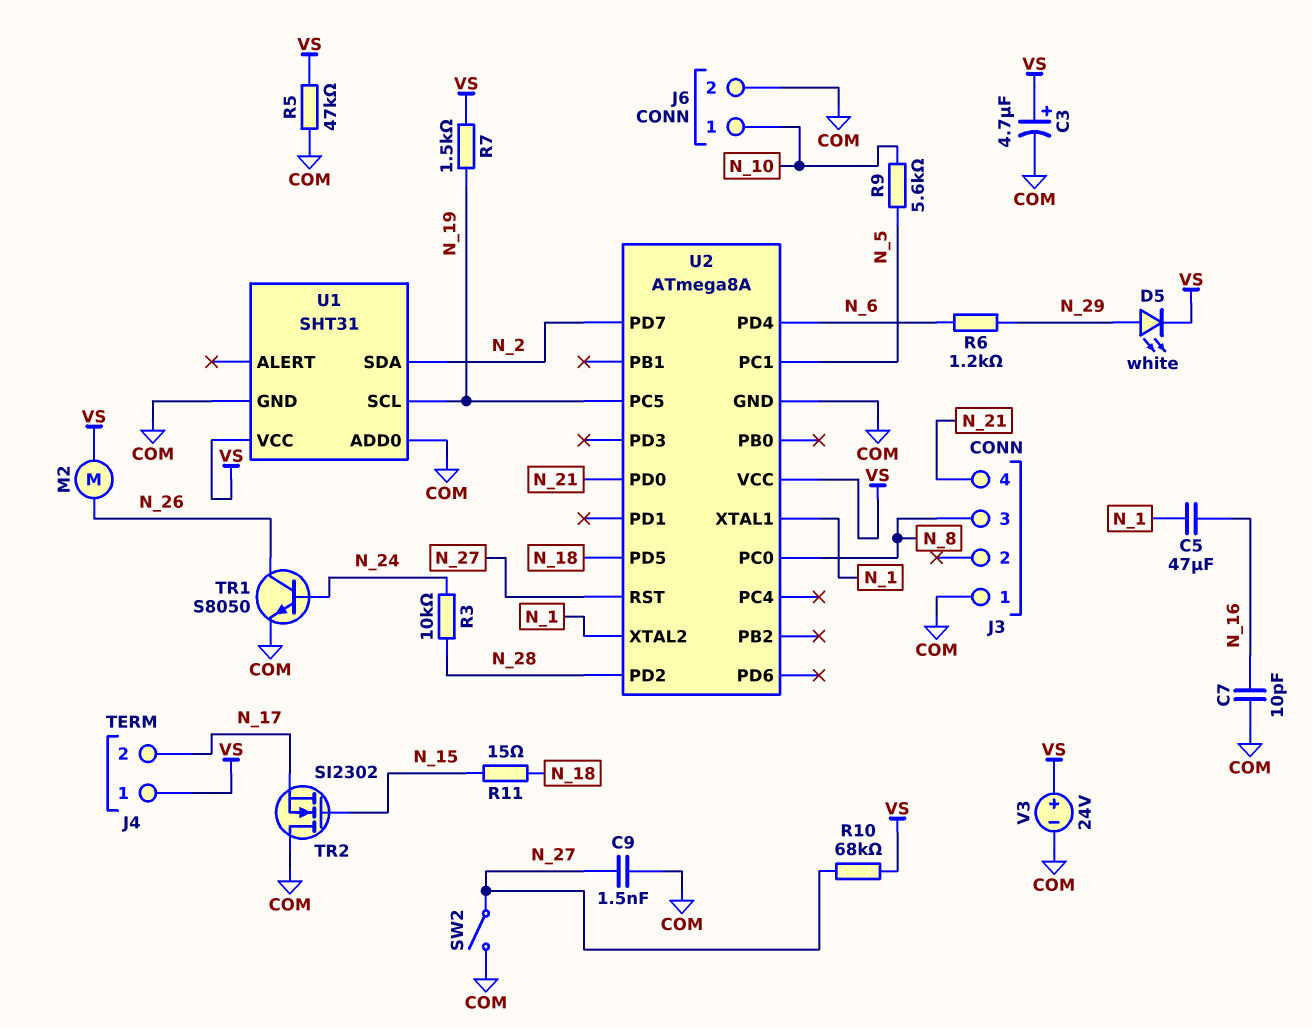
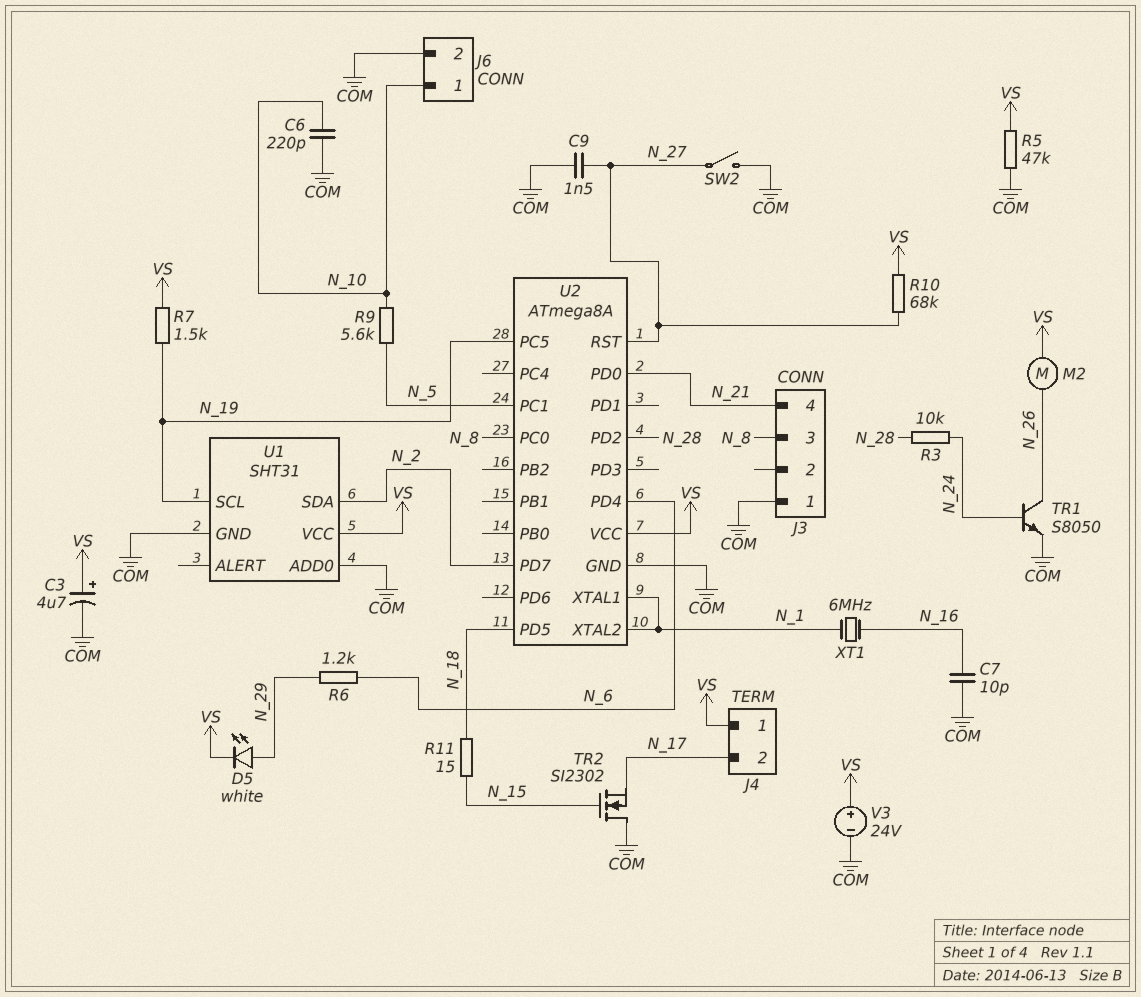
C5: 47uF (N_1, N_16) -> none
C6: none -> 220pF (COM, N_10)
XT1: none -> 6MHz (N_1, N_16)

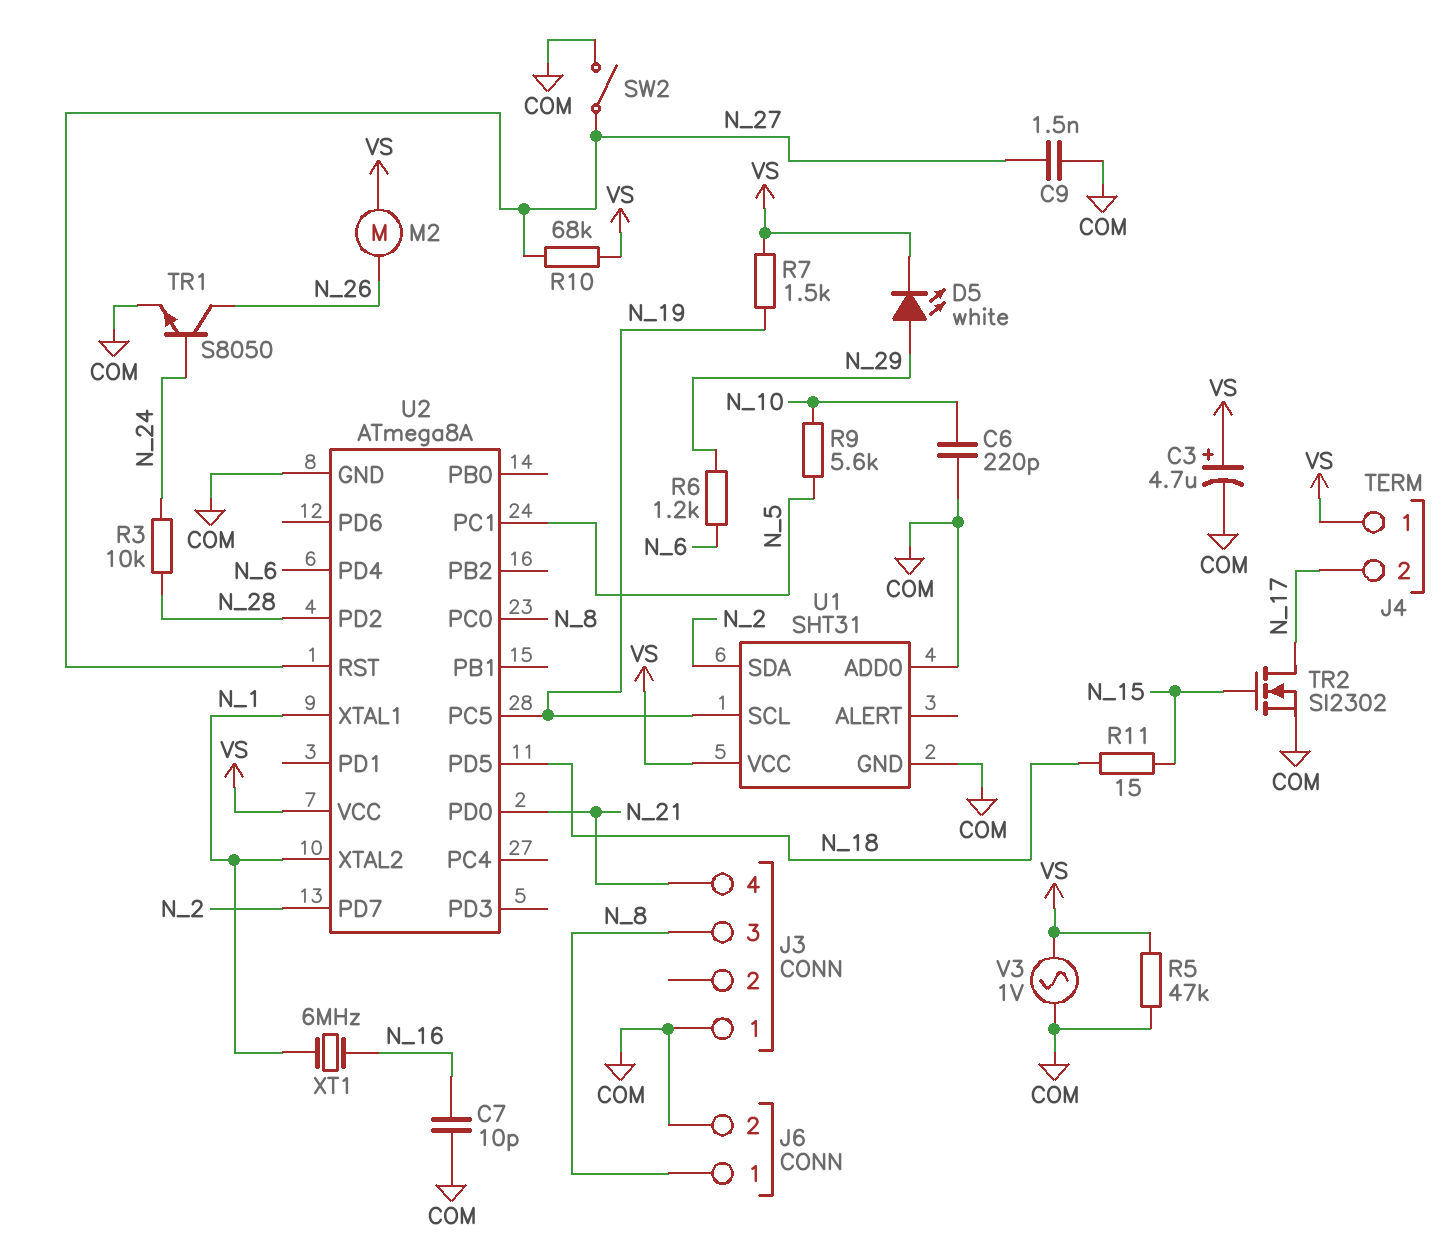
J6 pin 1: N_10 -> N_8
TR2: NMOS SI2302 (G N_15, D COM, S N_17) -> NMOS SI2302 (G N_15, D N_17, S COM)
V3: 24V (plus VS, minus COM) -> AC 1V (COM, VS)

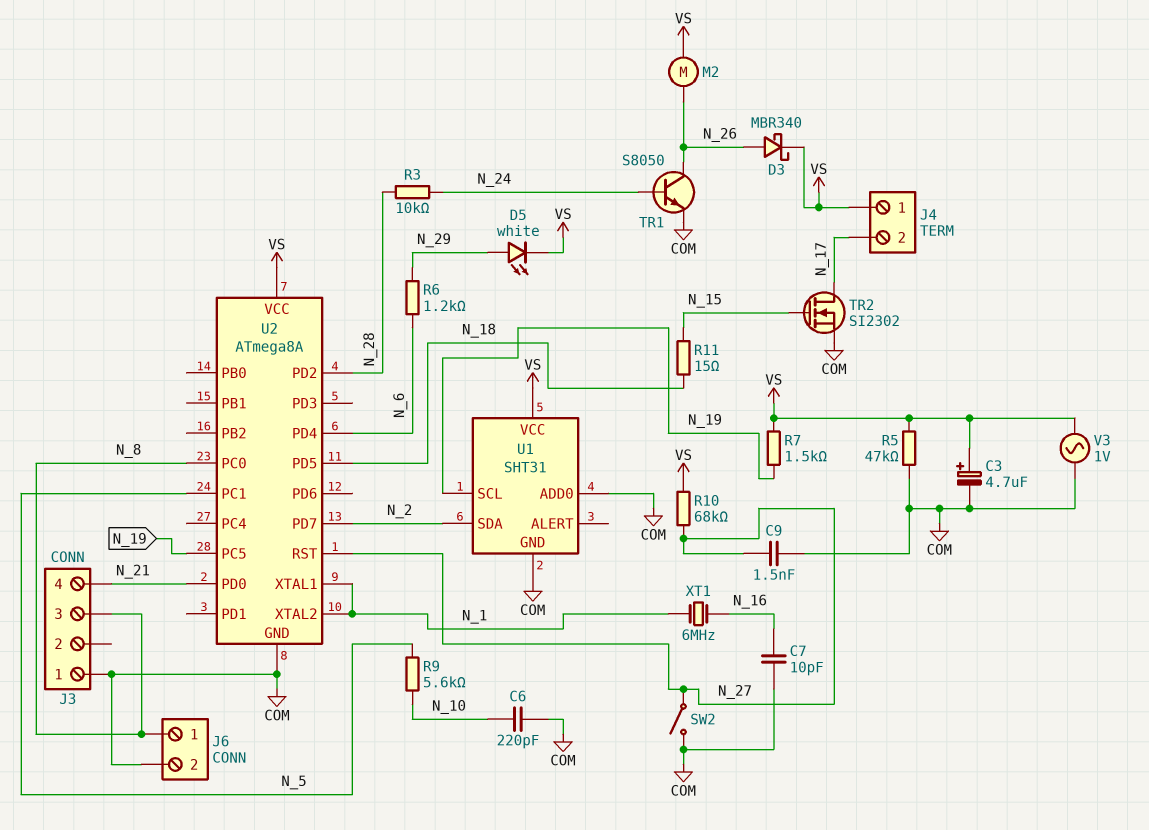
D3: none -> schottky MBR340 (A N_26, K VS)

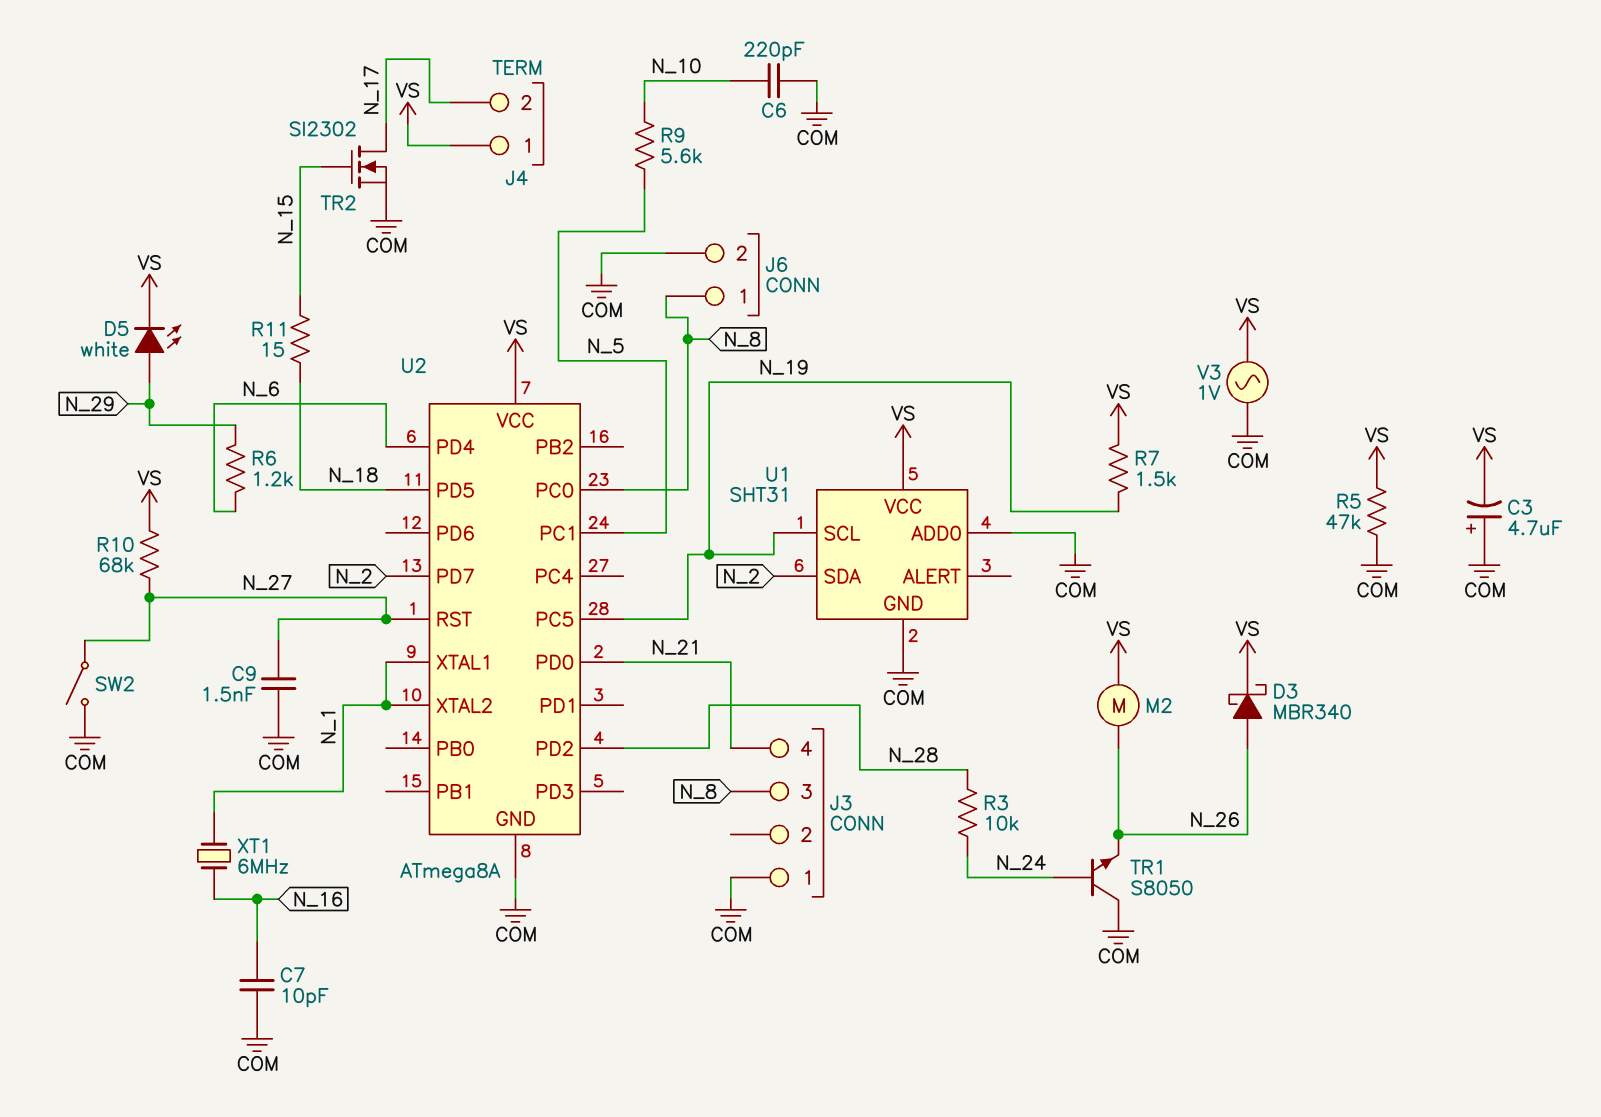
C3: 4.7uF (plus VS, minus COM) -> 4.7uF (plus COM, minus VS)
TR1: NPN S8050 (B N_24, C N_26, E COM) -> NPN S8050 (B N_24, C COM, E N_26)

